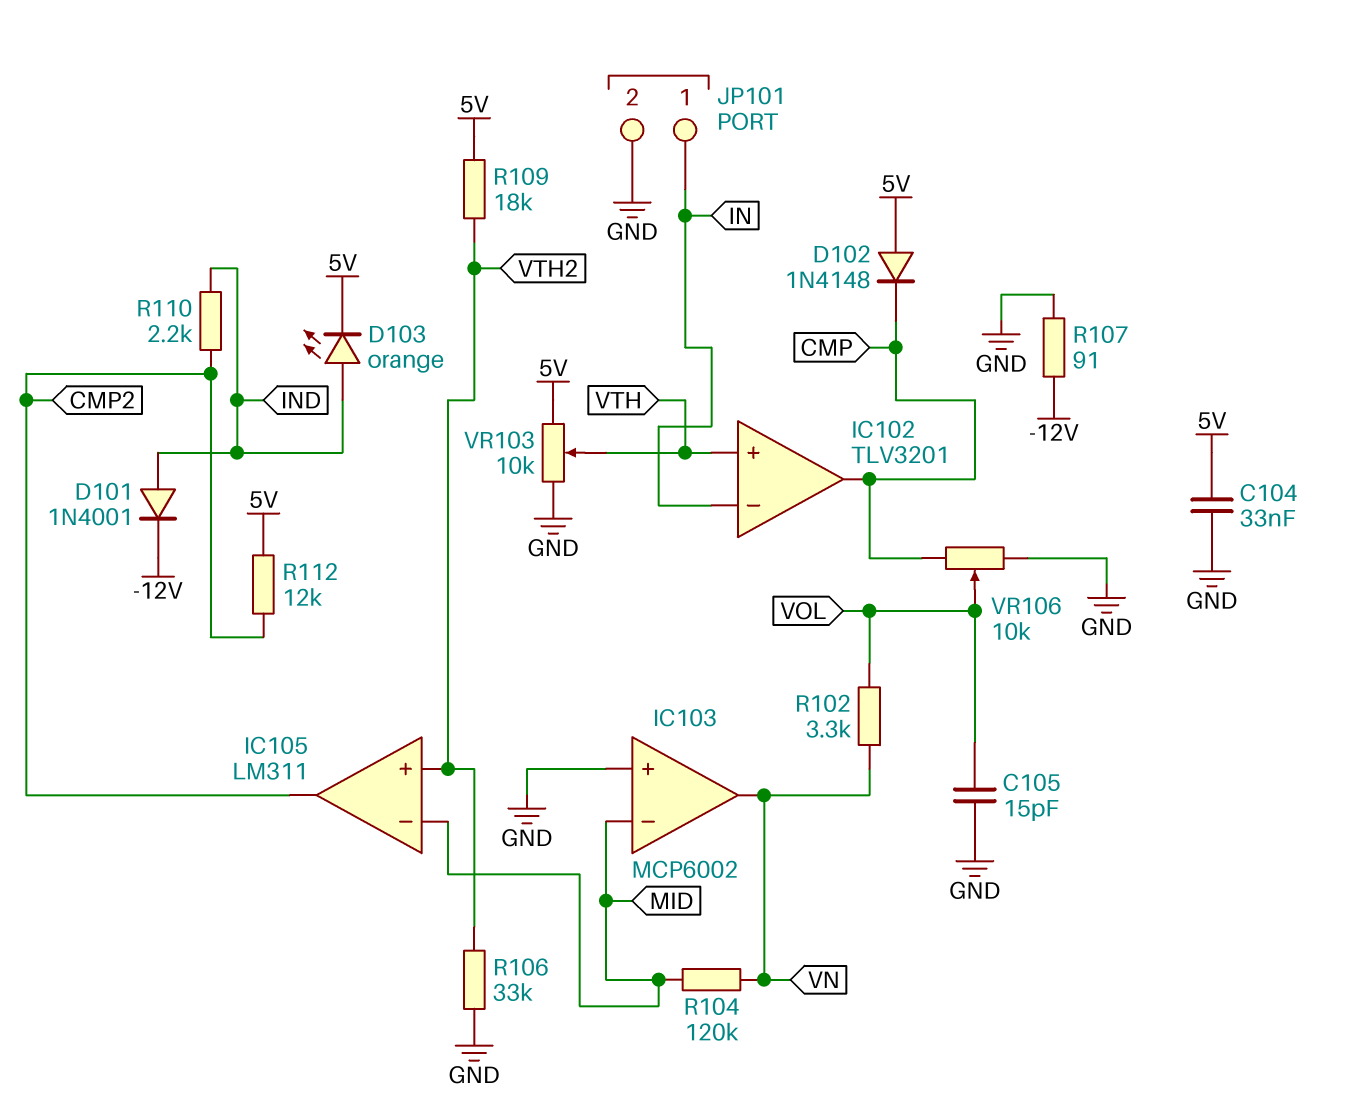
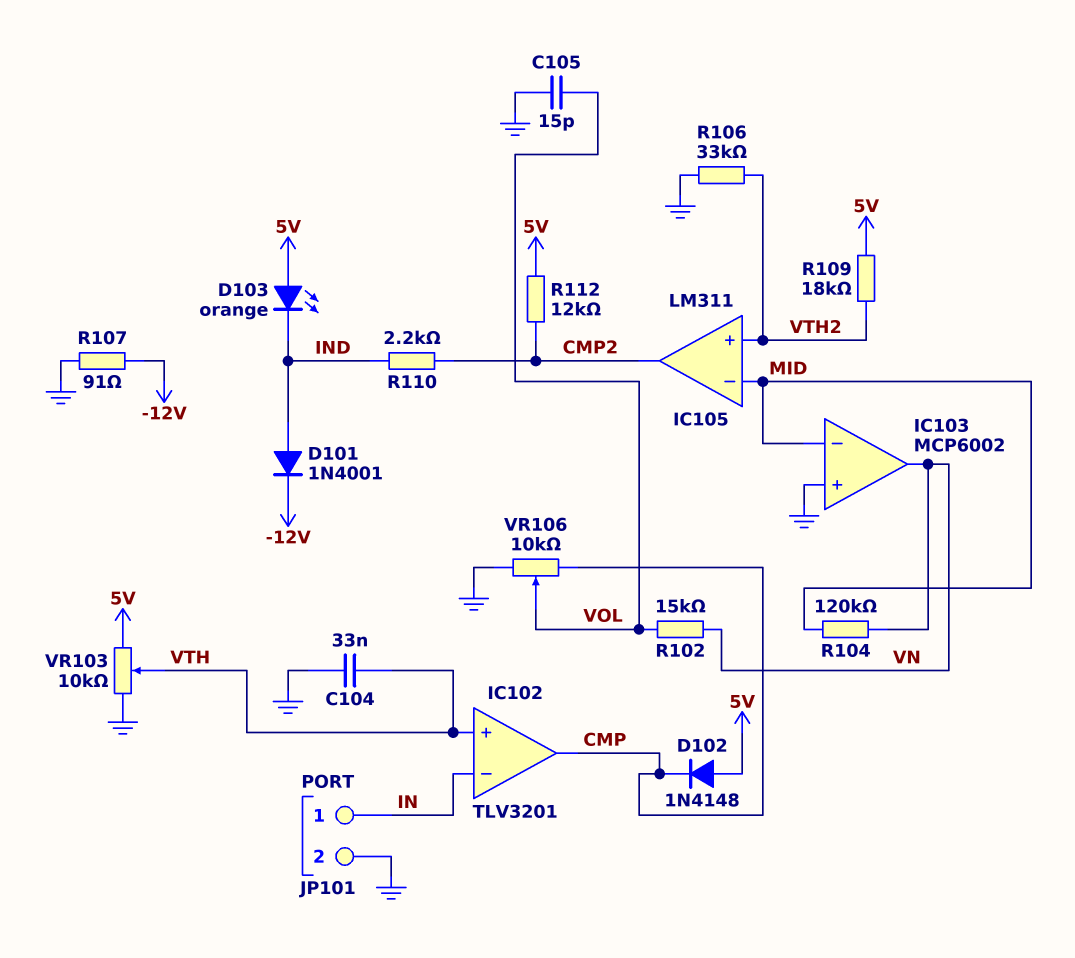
C104: 33nF (5V, GND) -> 33nF (GND, VTH)
D103: LED orange (A IND, K 5V) -> LED orange (A 5V, K IND)
R102: 3.3k (VN, VOL) -> 15k (VN, VOL)

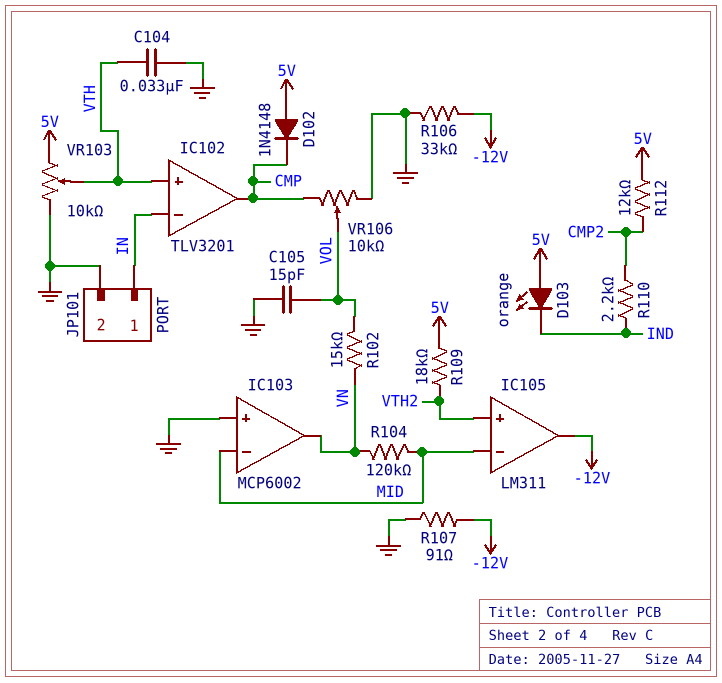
D101: diode 1N4001 (A IND, K -12V) -> none
IC105 pin out: CMP2 -> -12V
R106: 33k (GND, VTH2) -> 33k (-12V, GND)

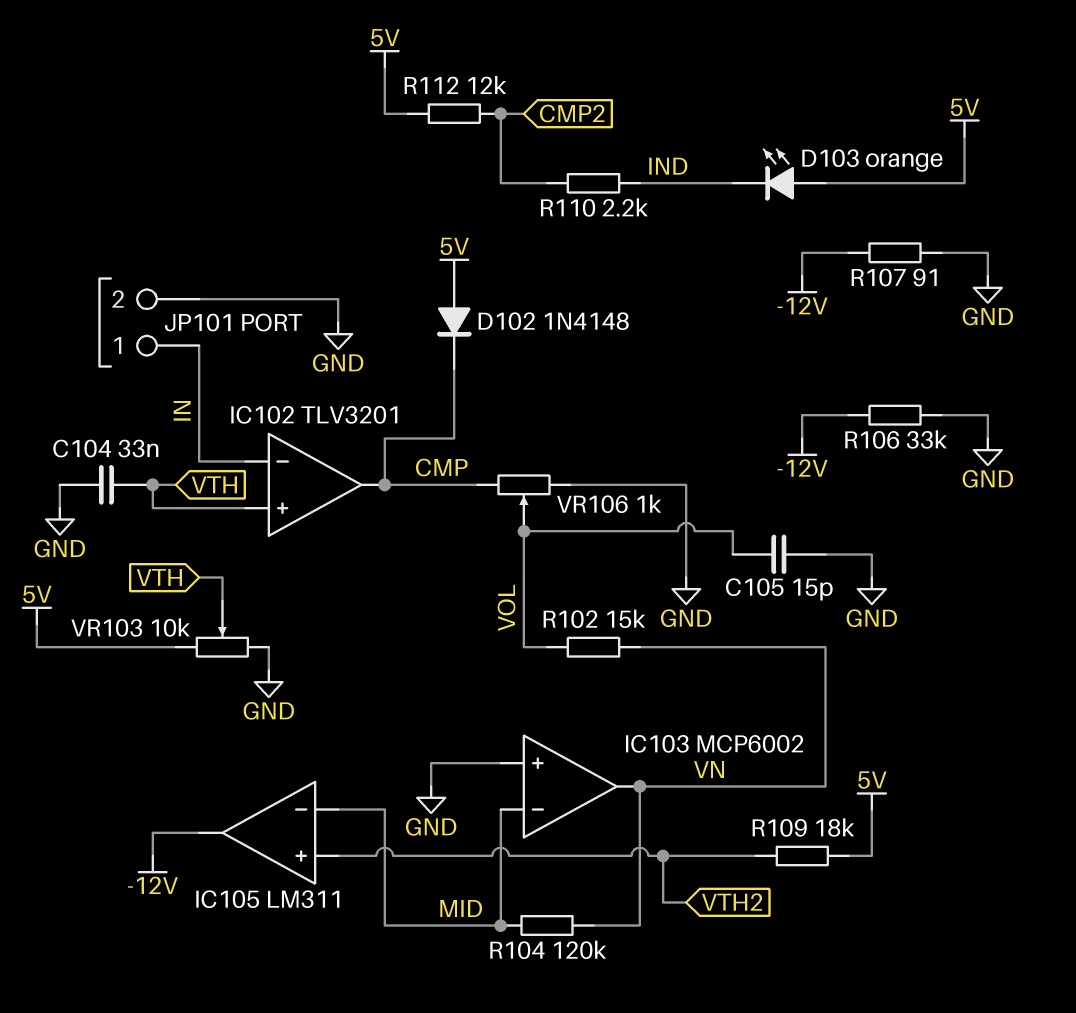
VR106: 10k (CMP, GND, wiper VOL) -> 1k (CMP, GND, wiper VOL)

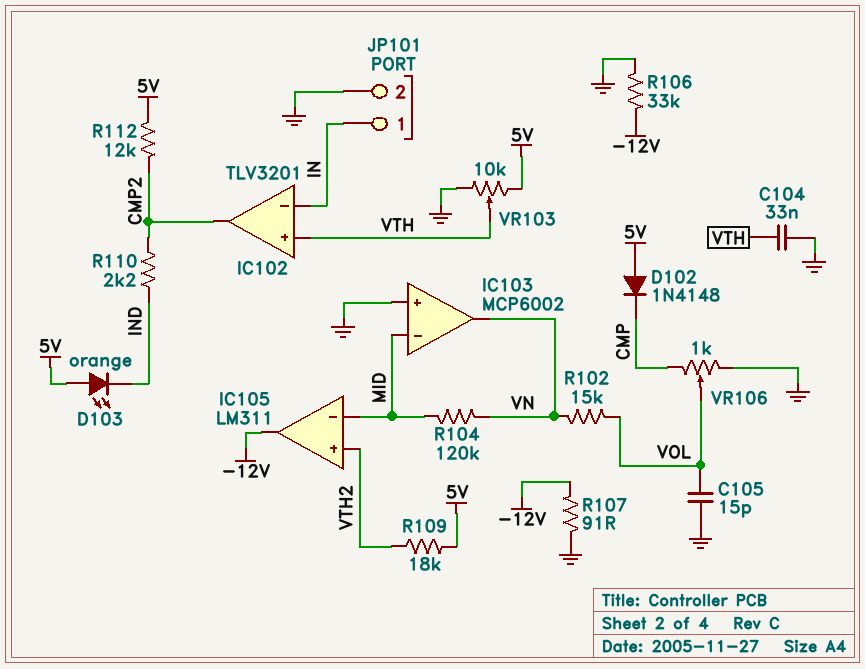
IC102 pin out: CMP -> CMP2

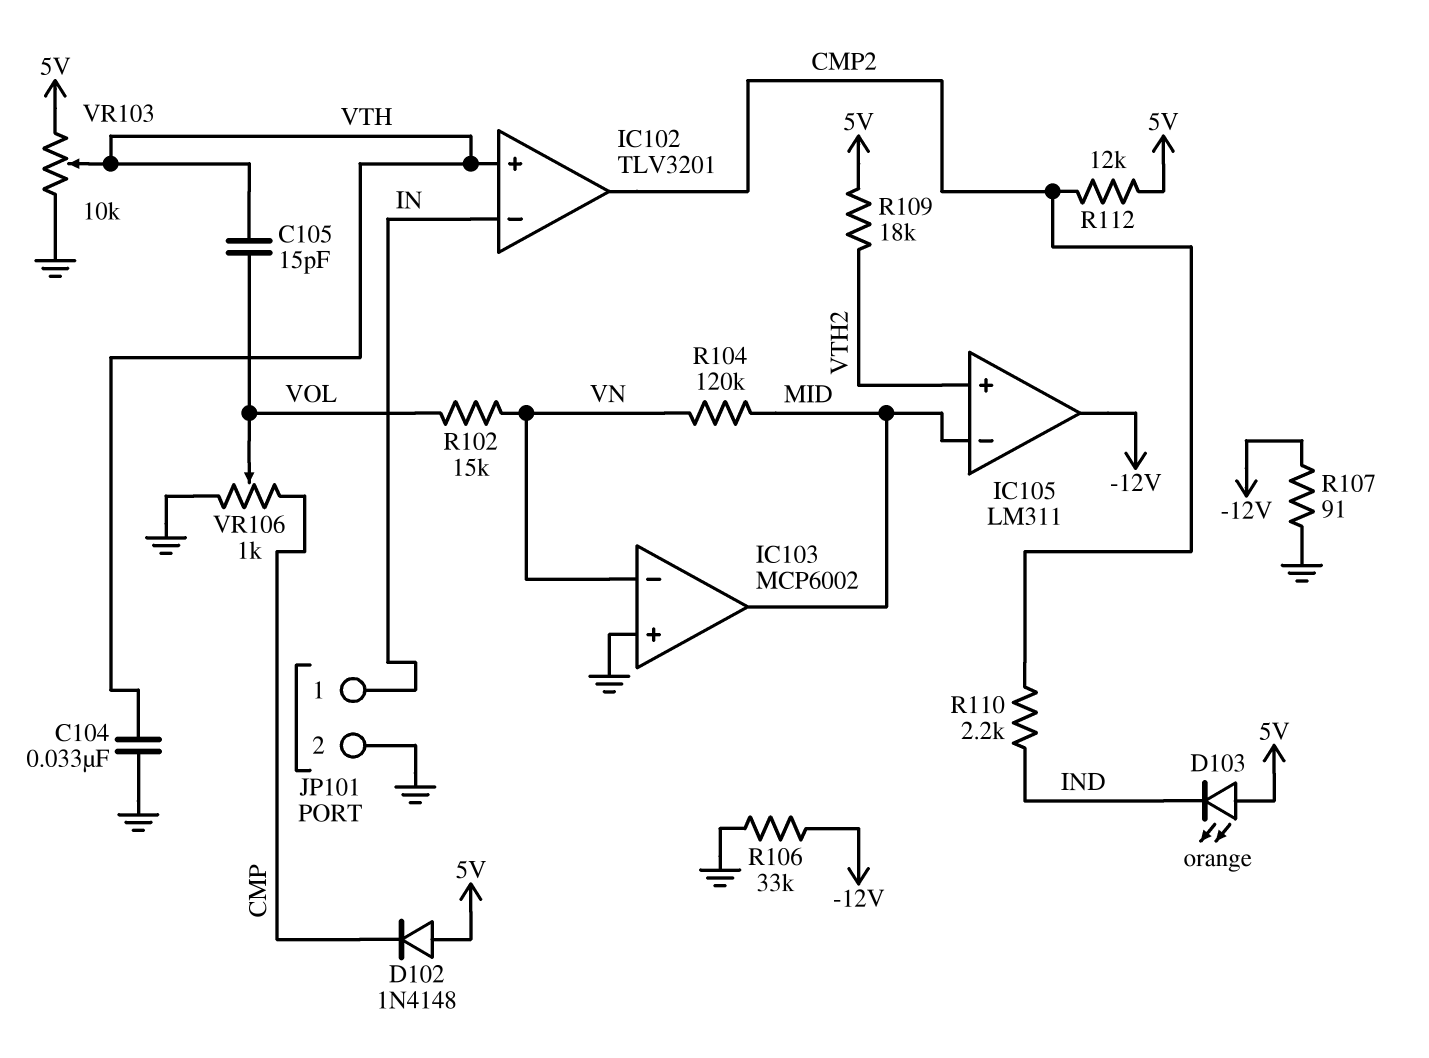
C105: 15pF (GND, VOL) -> 15pF (VOL, VTH)
IC103 pin in-: MID -> VN
IC103 pin out: VN -> MID

